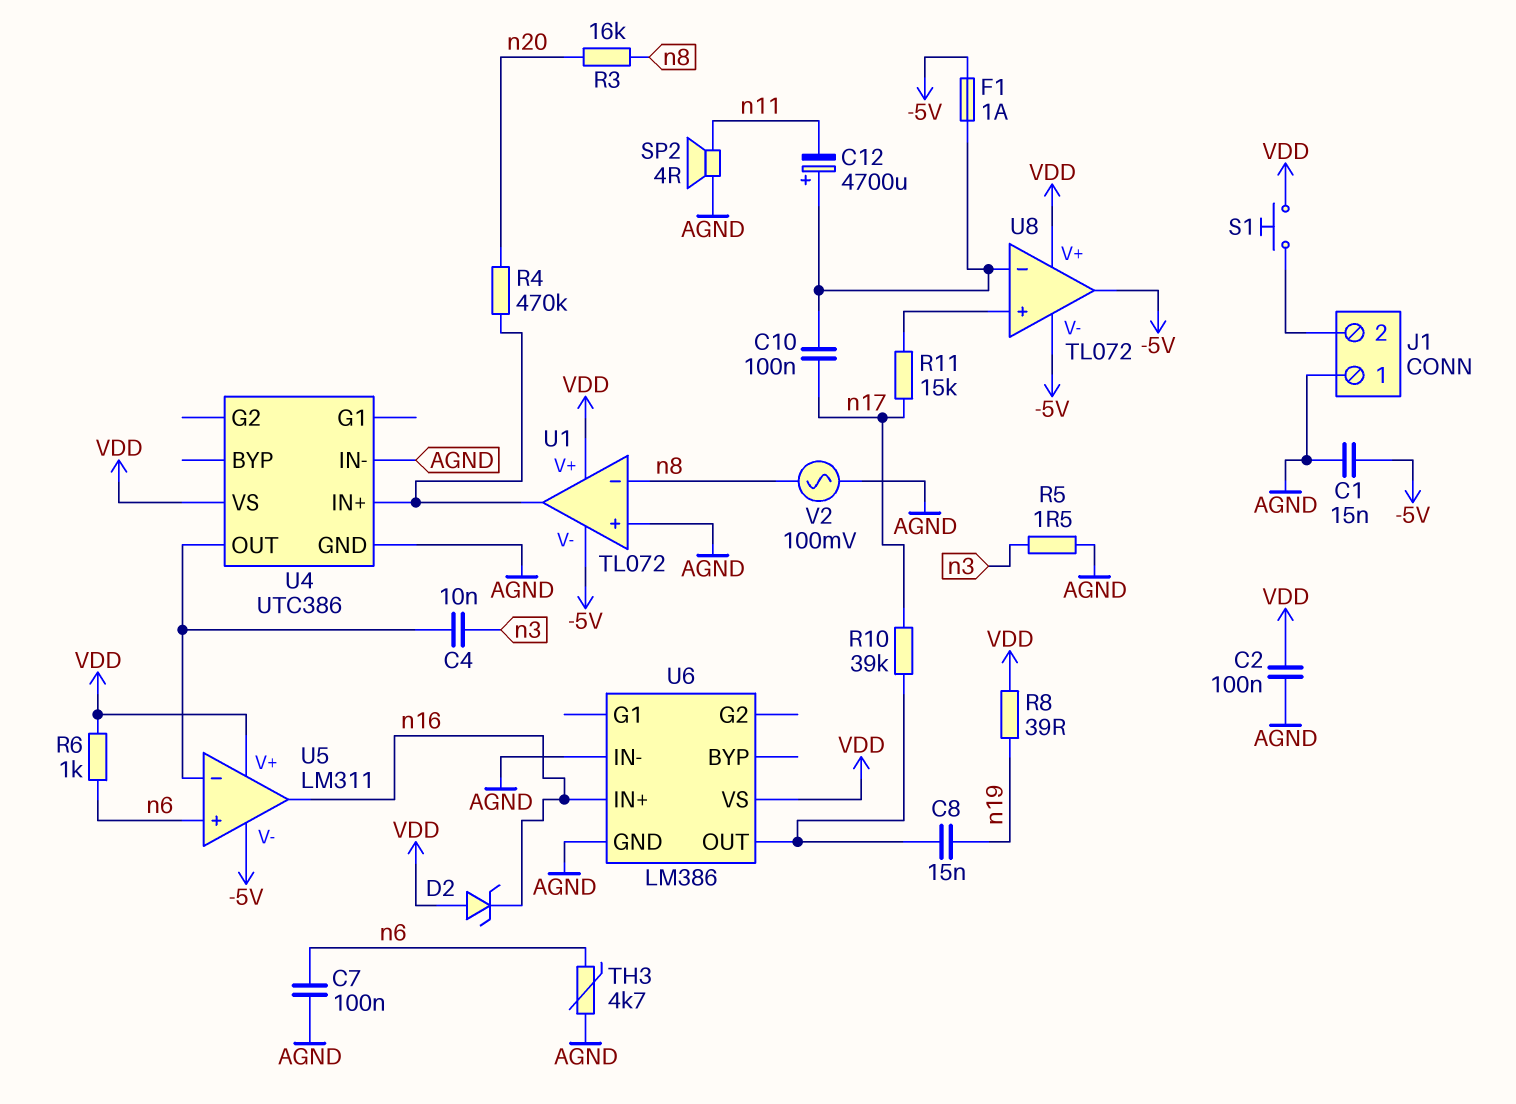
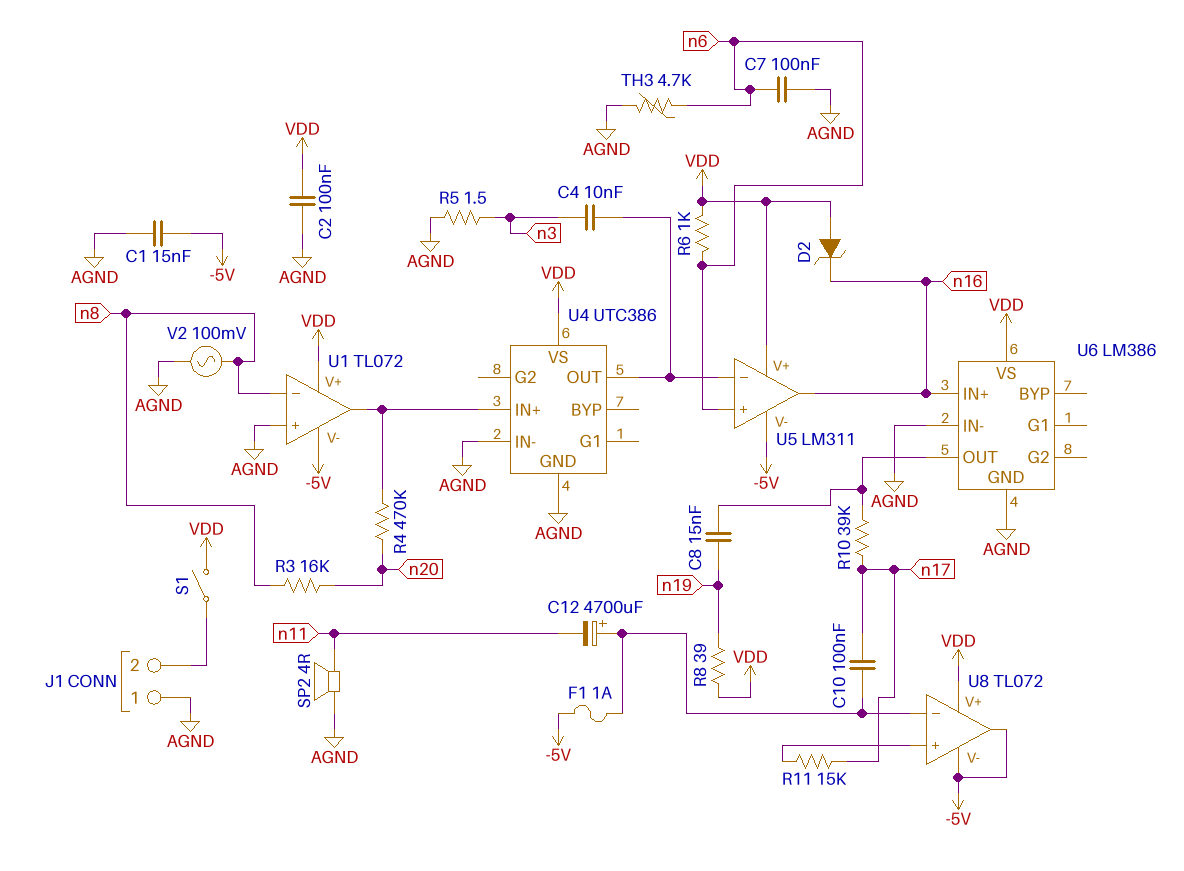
S1: button (J1/2, VDD) -> switch (J1/2, VDD)

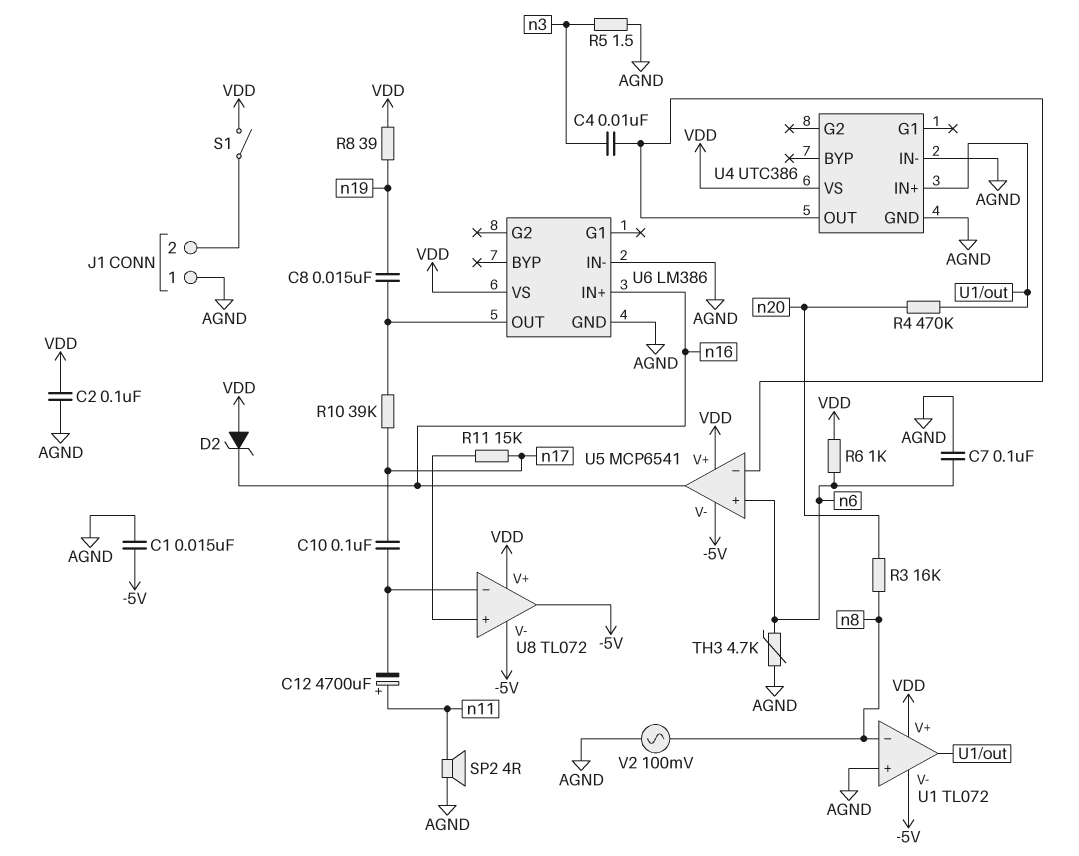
C12: 4700uF (plus U8/in-, minus n11) -> 4700uF (plus n11, minus U8/in-)
F1: 1A (-5V, U8/in-) -> none
U5: LM311 -> MCP6541

